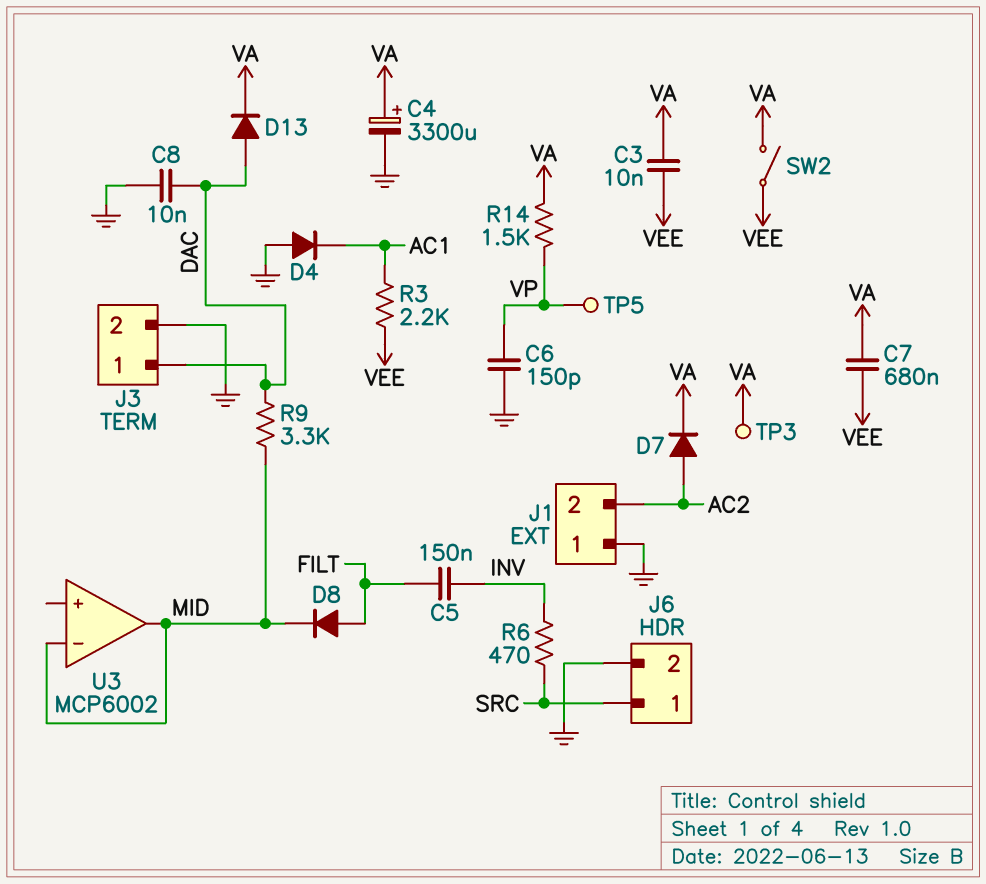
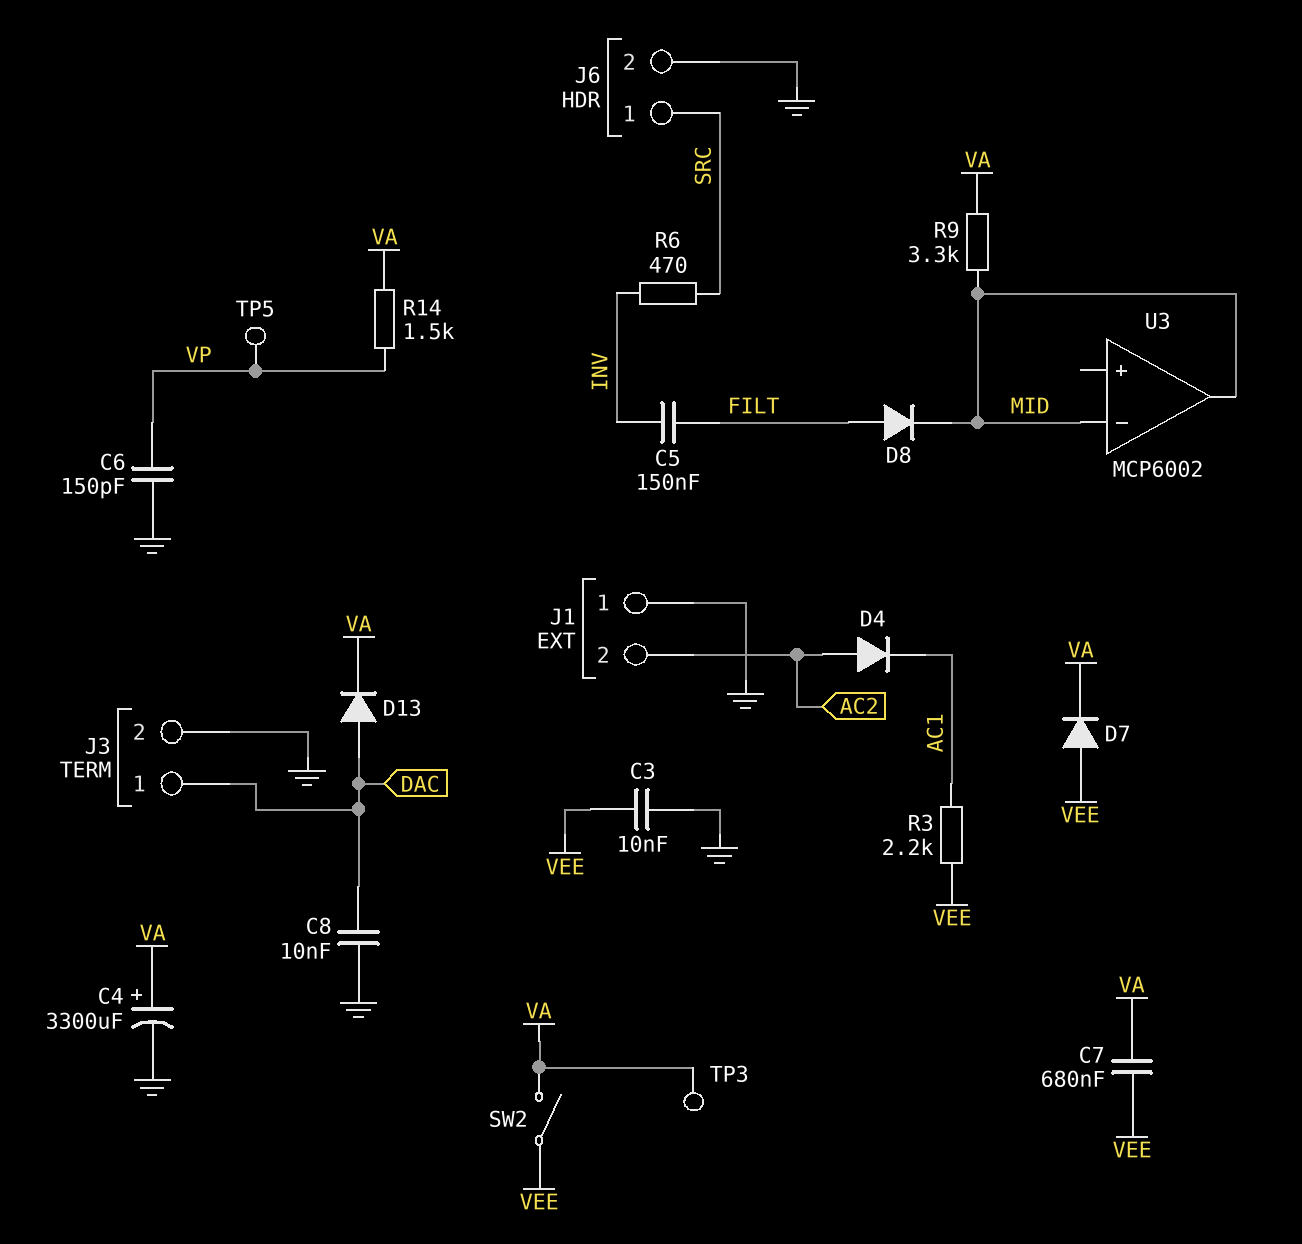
C3: 10nF (VA, VEE) -> 10nF (GND, VEE)
D4: diode (A GND, K AC1) -> diode (A AC2, K AC1)
D7: diode (A AC2, K VA) -> diode (A VEE, K VA)
R9: 3.3k (DAC, MID) -> 3.3k (MID, VA)

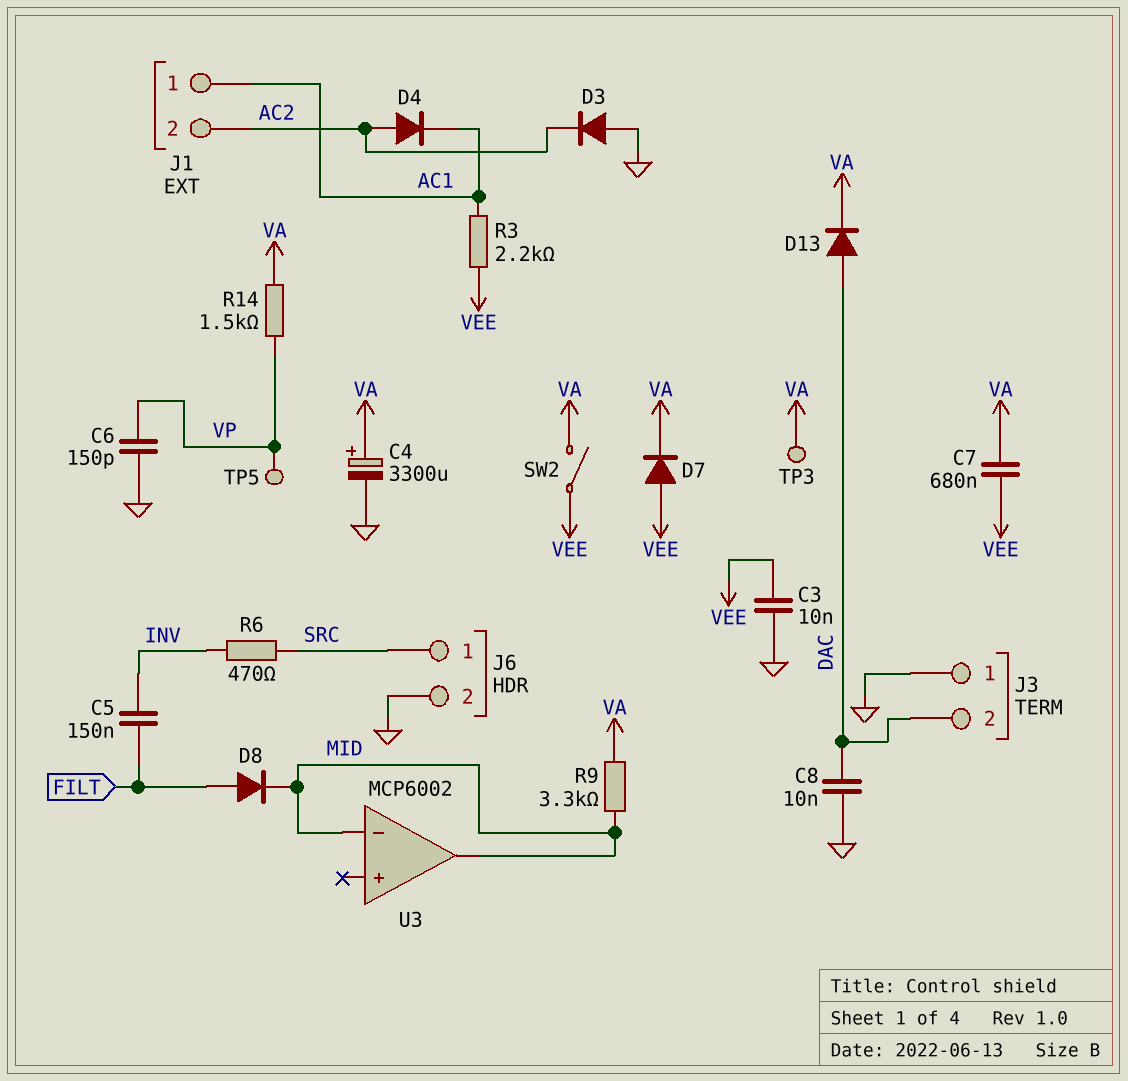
D3: none -> diode (A GND, K AC2)
J1 pin 1: GND -> AC1
J3 pin 1: DAC -> GND
J3 pin 2: GND -> DAC

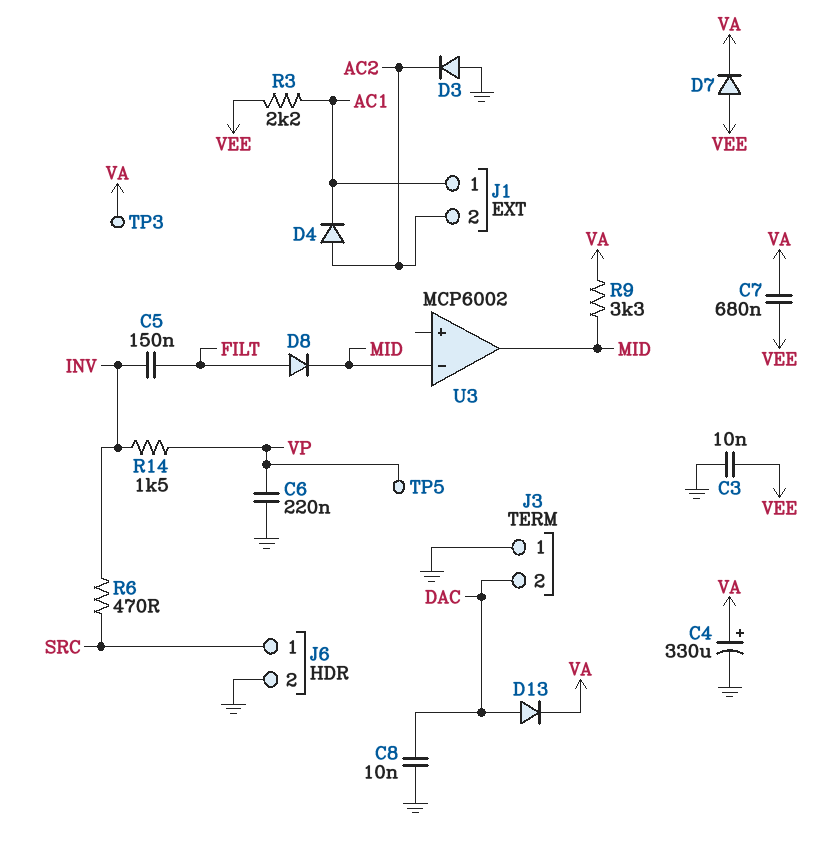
C4: 3300uF (plus VA, minus GND) -> 330uF (plus VA, minus GND)
C6: 150pF (GND, VP) -> 220nF (GND, VP)
R14: 1.5k (VA, VP) -> 1.5k (INV, VP)
SW2: switch (VA, VEE) -> none

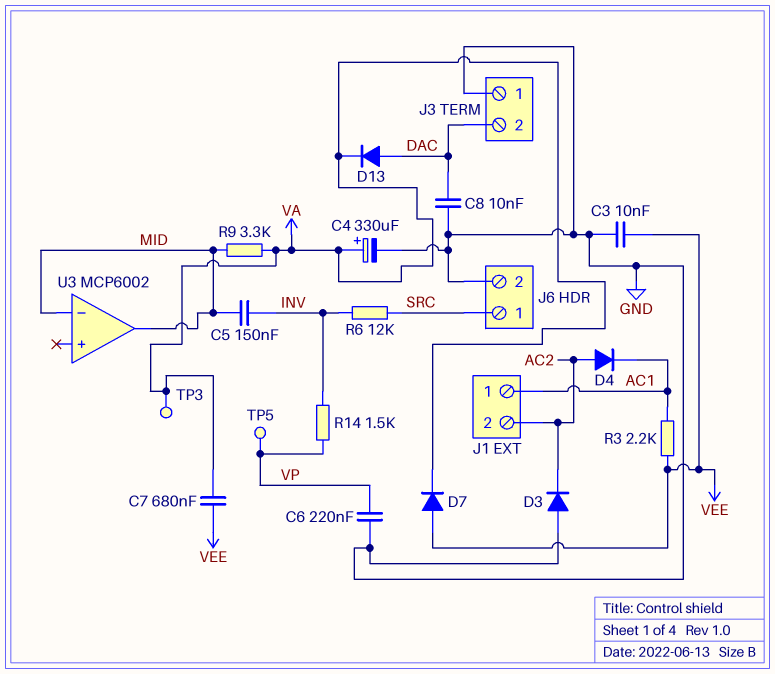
C5: 150nF (FILT, INV) -> 150nF (INV, MID)
D8: diode (A FILT, K MID) -> none
R6: 470 (INV, SRC) -> 12k (INV, SRC)

